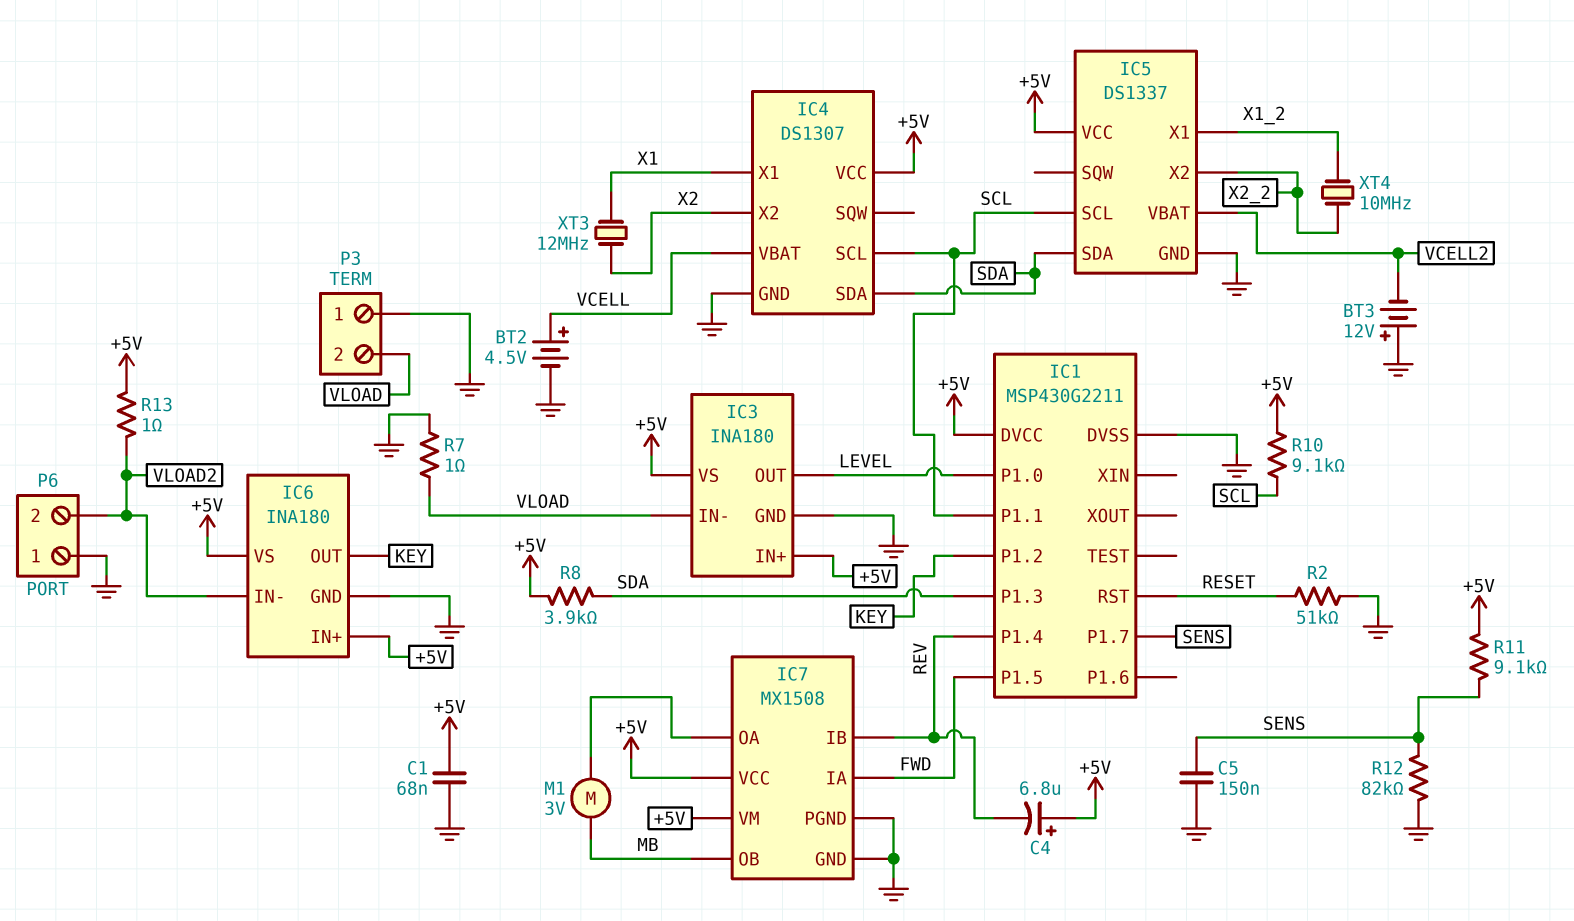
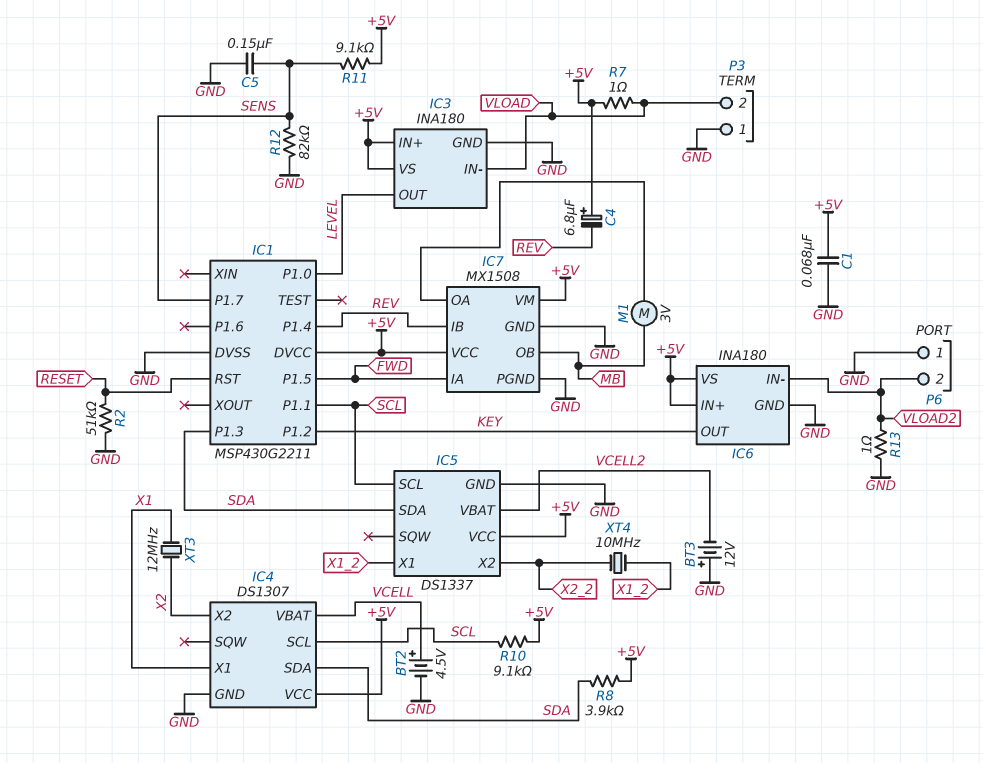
R7: 1 (GND, VLOAD) -> 1 (+5V, VLOAD)
R13: 1 (+5V, VLOAD2) -> 1 (GND, VLOAD2)

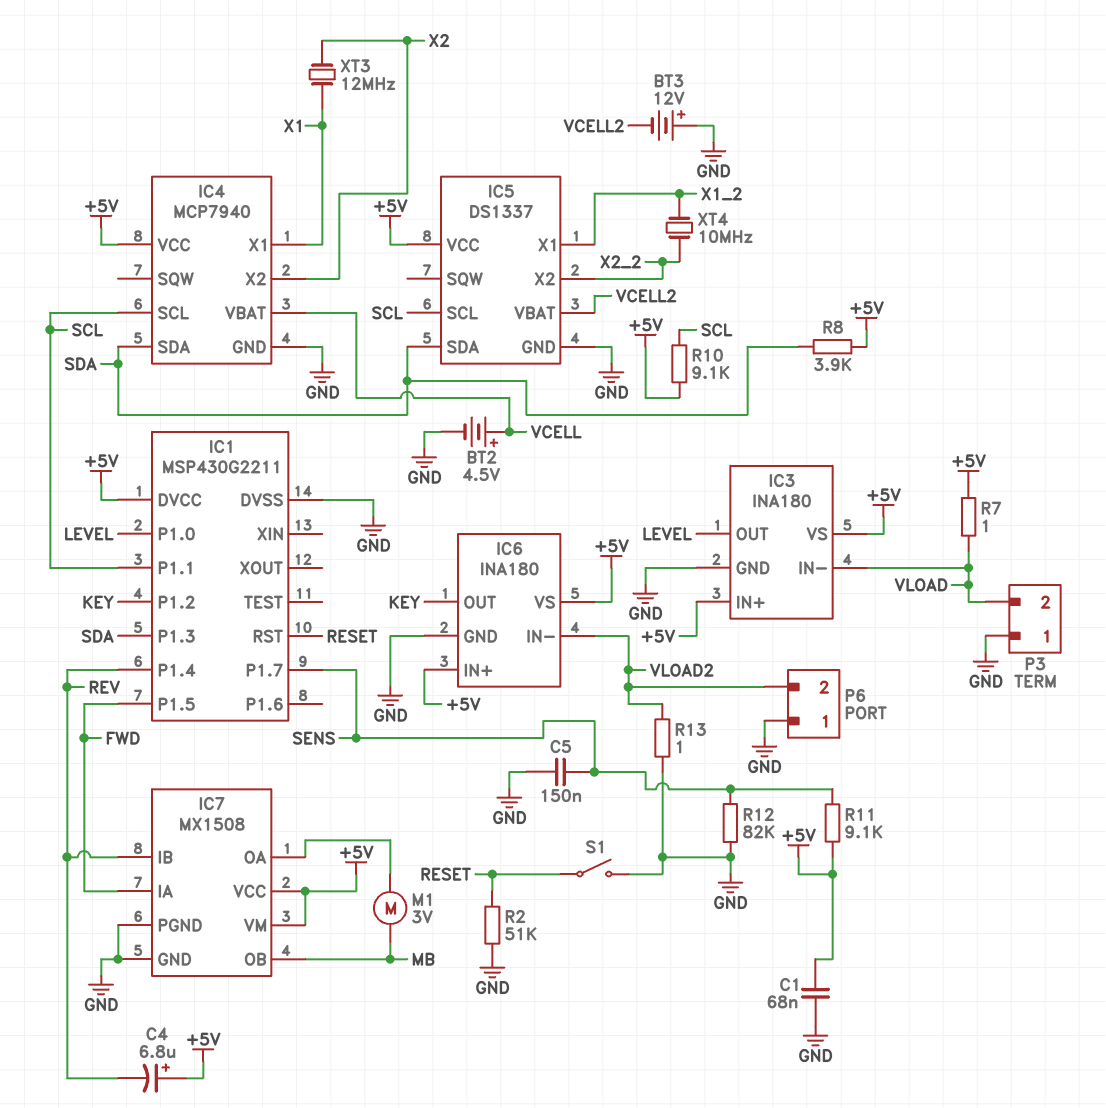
IC4: DS1307 -> MCP7940
S1: none -> switch (GND, RESET)

